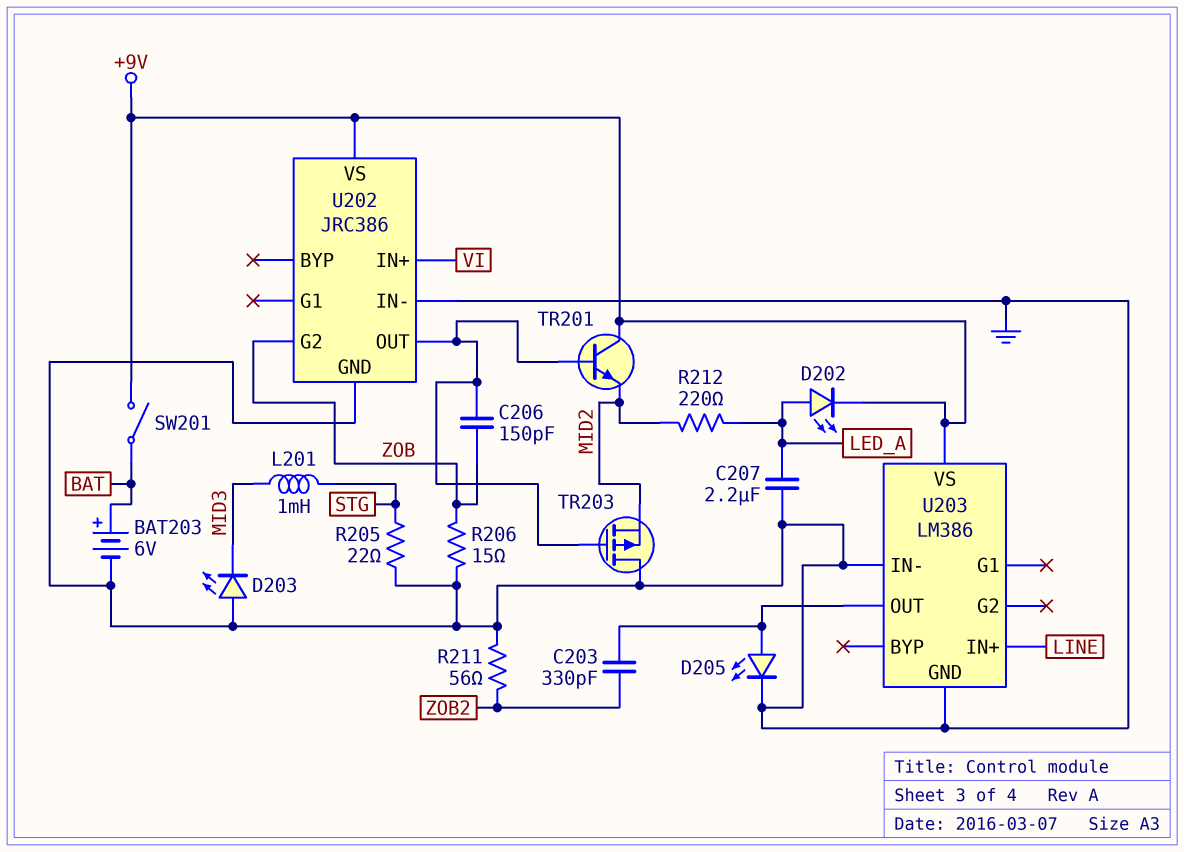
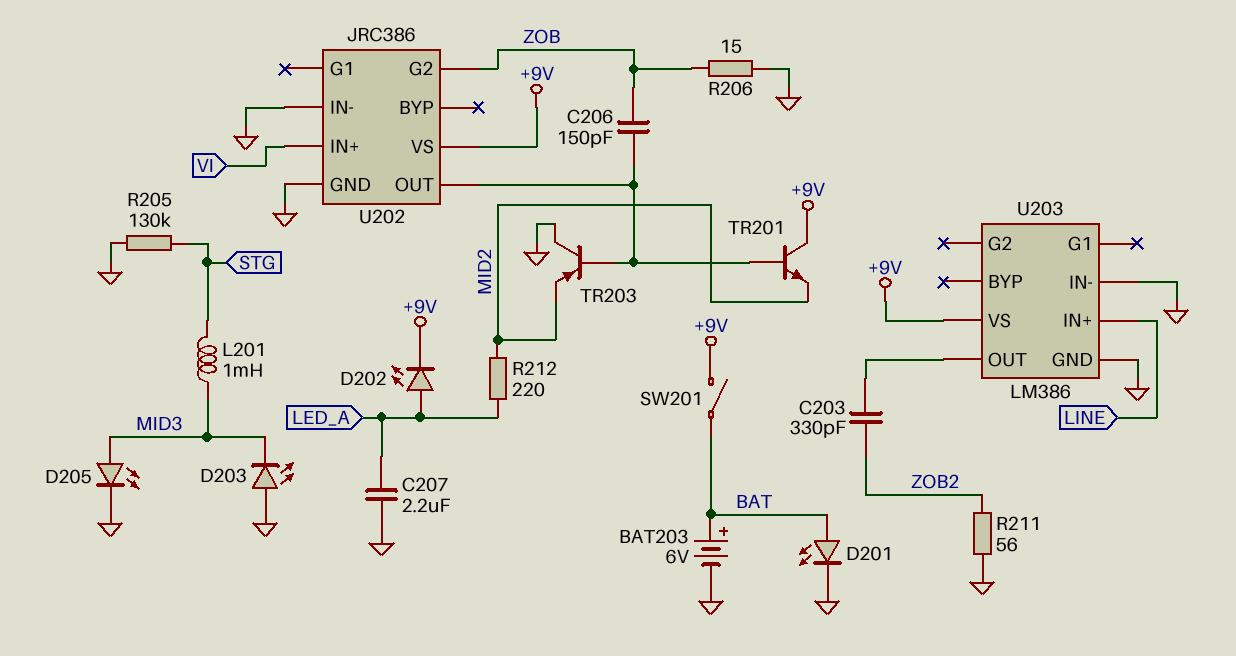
D201: none -> LED (A BAT, K GND)
D205: LED (A U203/OUT, K GND) -> LED (A MID3, K GND)
R205: 22 (GND, STG) -> 130k (GND, STG)
TR203: PMOS (G U202/OUT, D GND, S MID2) -> PNP (B U202/OUT, C GND, E MID2)

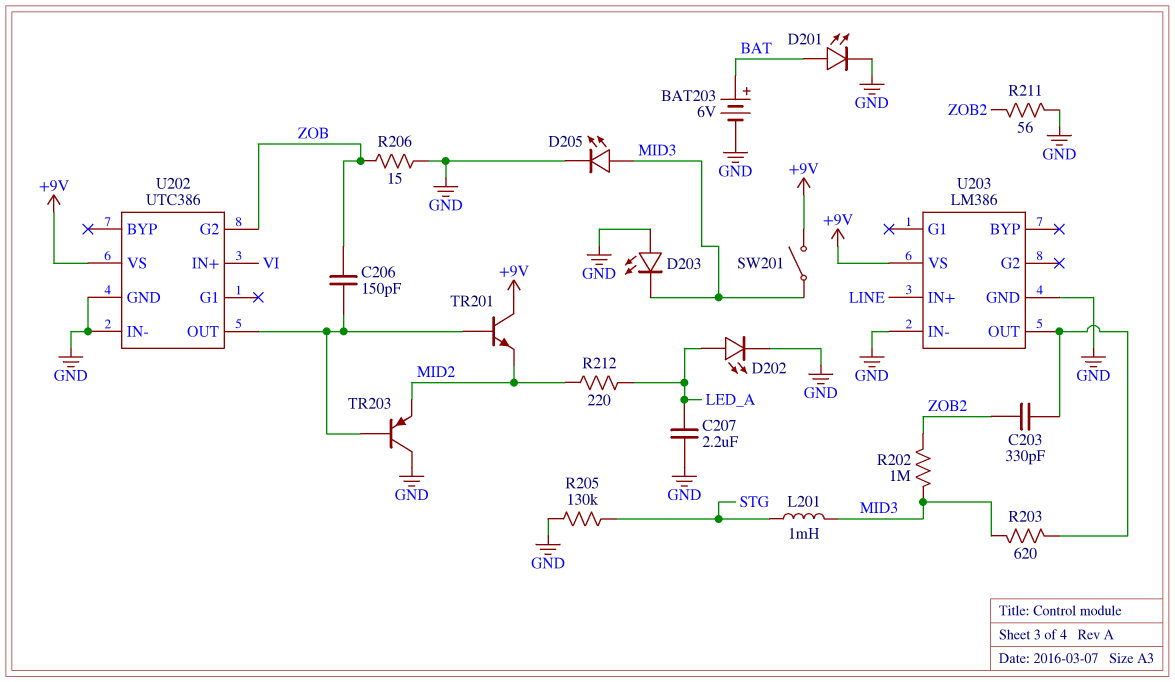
D202: LED (A LED_A, K +9V) -> LED (A LED_A, K GND)
R202: none -> 1M (MID3, ZOB2)
R203: none -> 620 (MID3, U203/OUT)
SW201: switch (+9V, BAT) -> switch (+9V, MID3)
U202: JRC386 -> UTC386

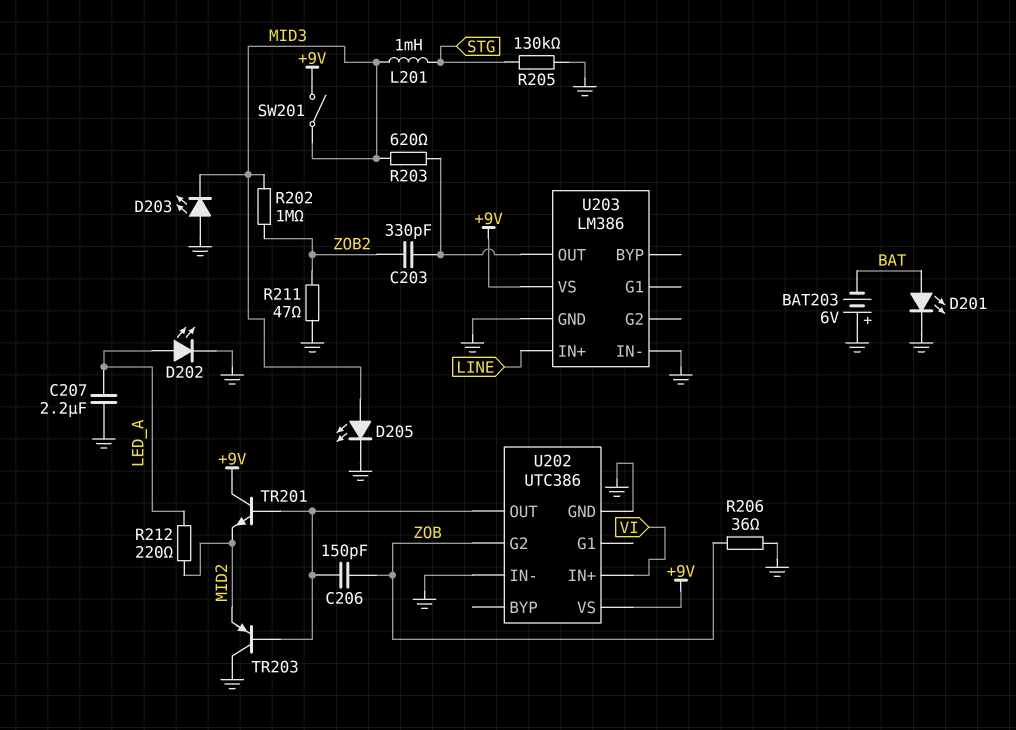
BAT203: 6V (plus BAT, minus GND) -> 6V (plus GND, minus BAT)
R206: 15 (GND, ZOB) -> 36 (GND, ZOB)
R211: 56 (GND, ZOB2) -> 47 (GND, ZOB2)

